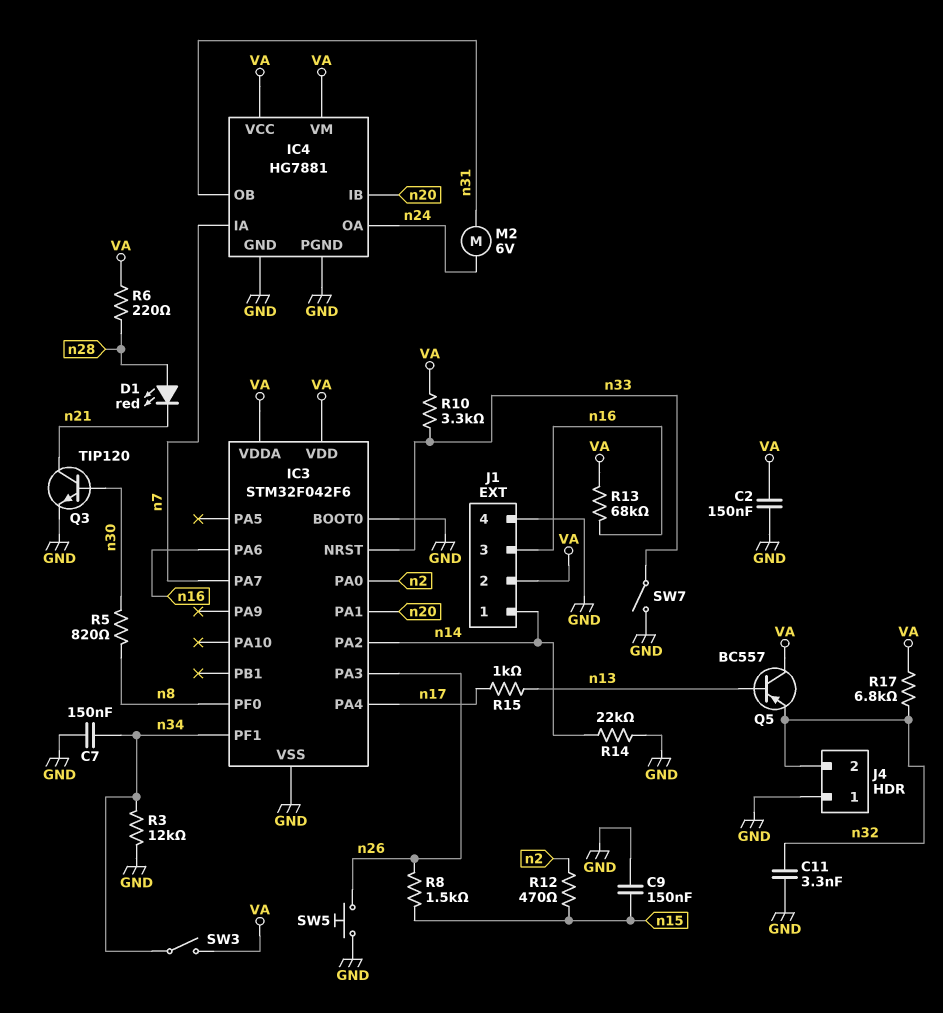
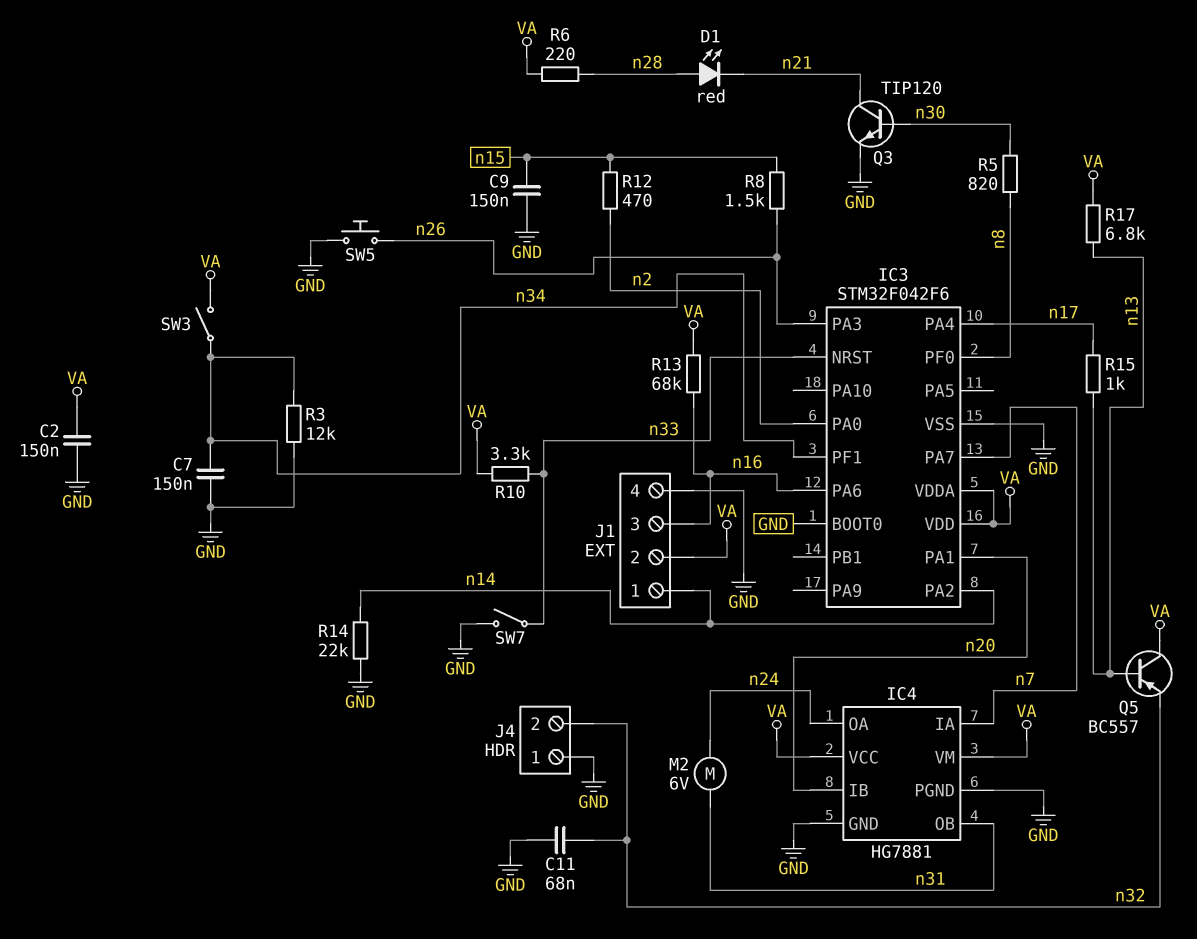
C11: 3.3nF (GND, n32) -> 68nF (GND, n32)
R17: 6.8k (VA, n32) -> 6.8k (VA, n13)

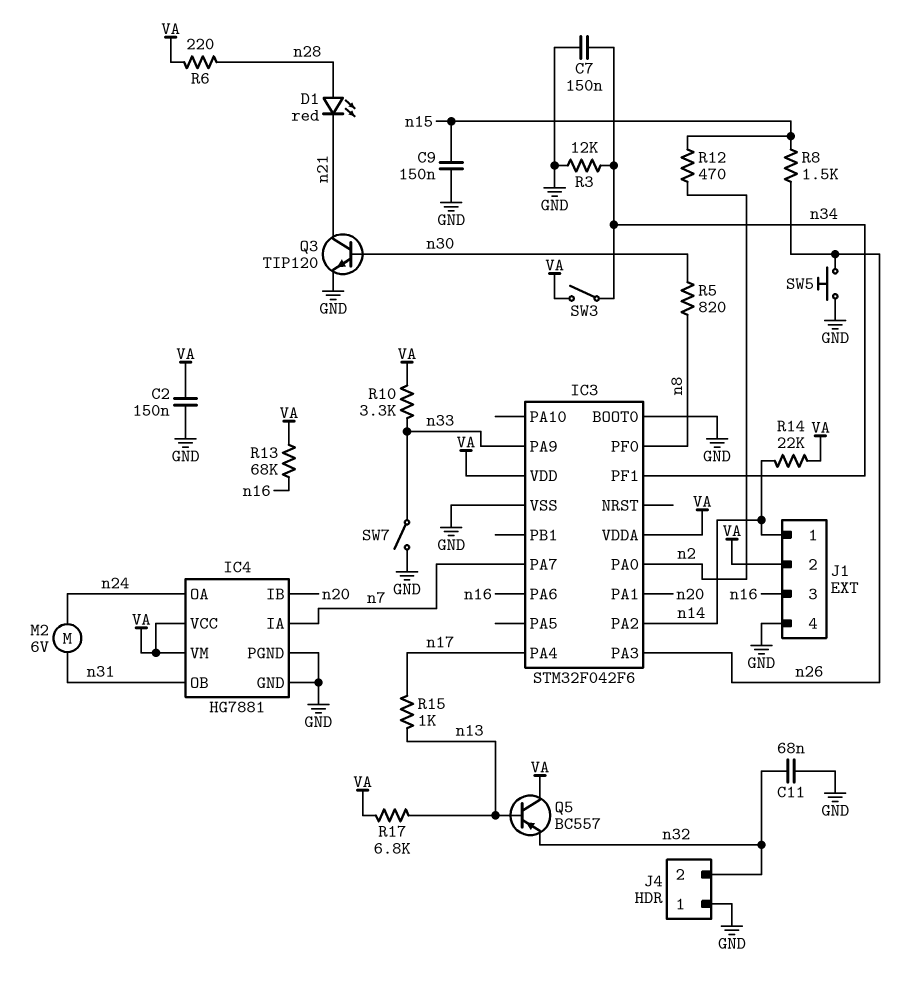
IC3 pin NRST: n33 -> none
IC3 pin PA9: none -> n33
R14: 22k (GND, n14) -> 22k (VA, n14)

